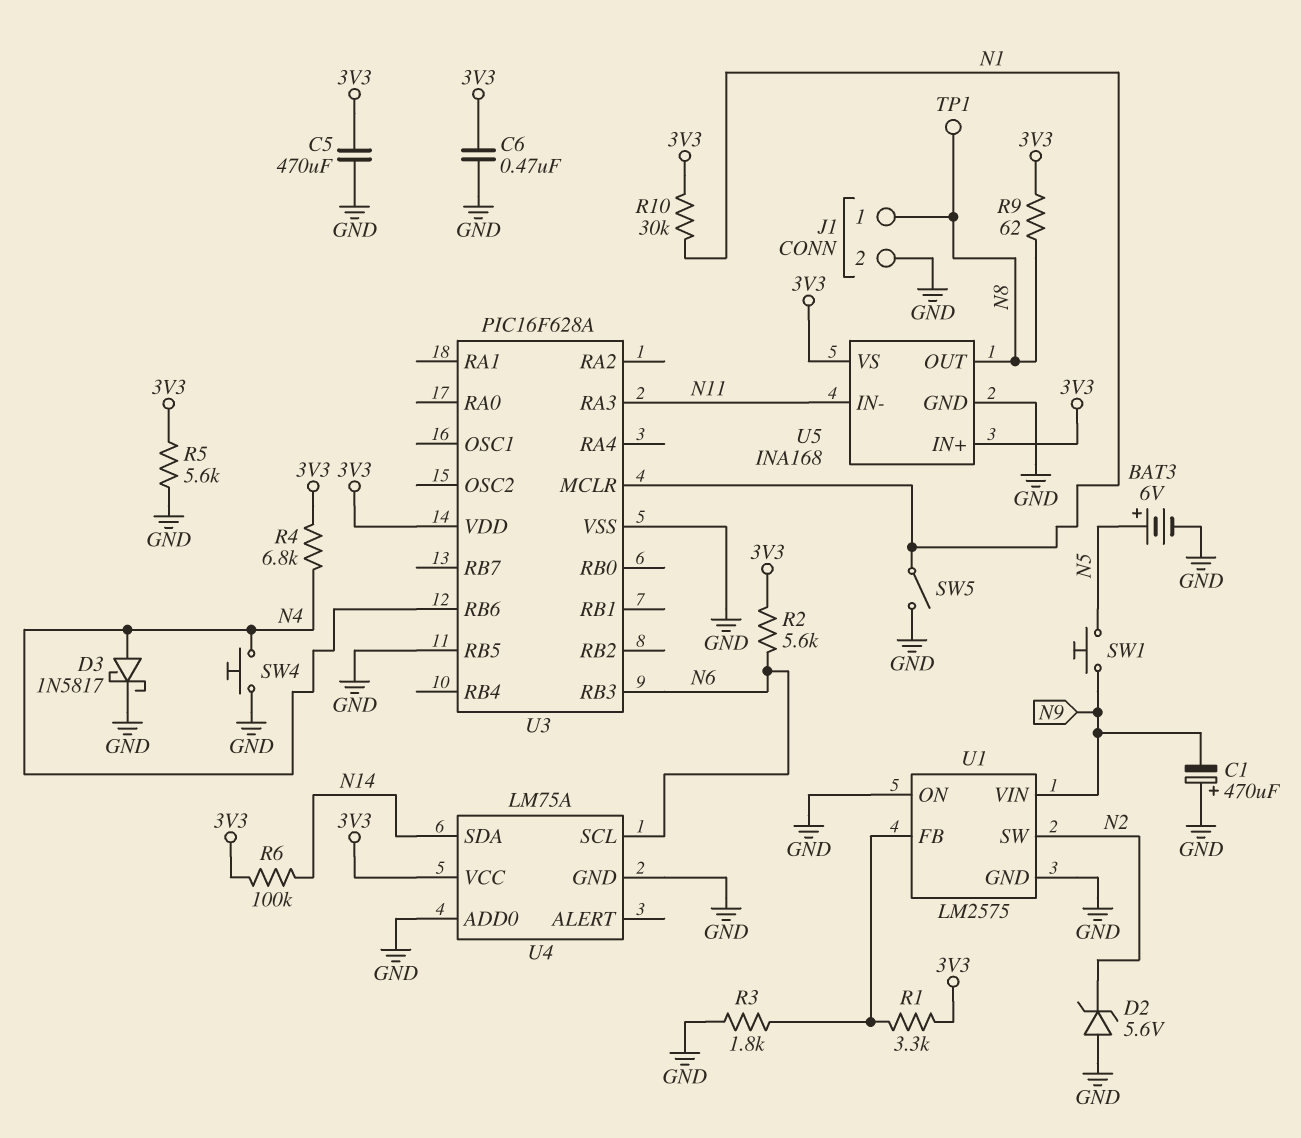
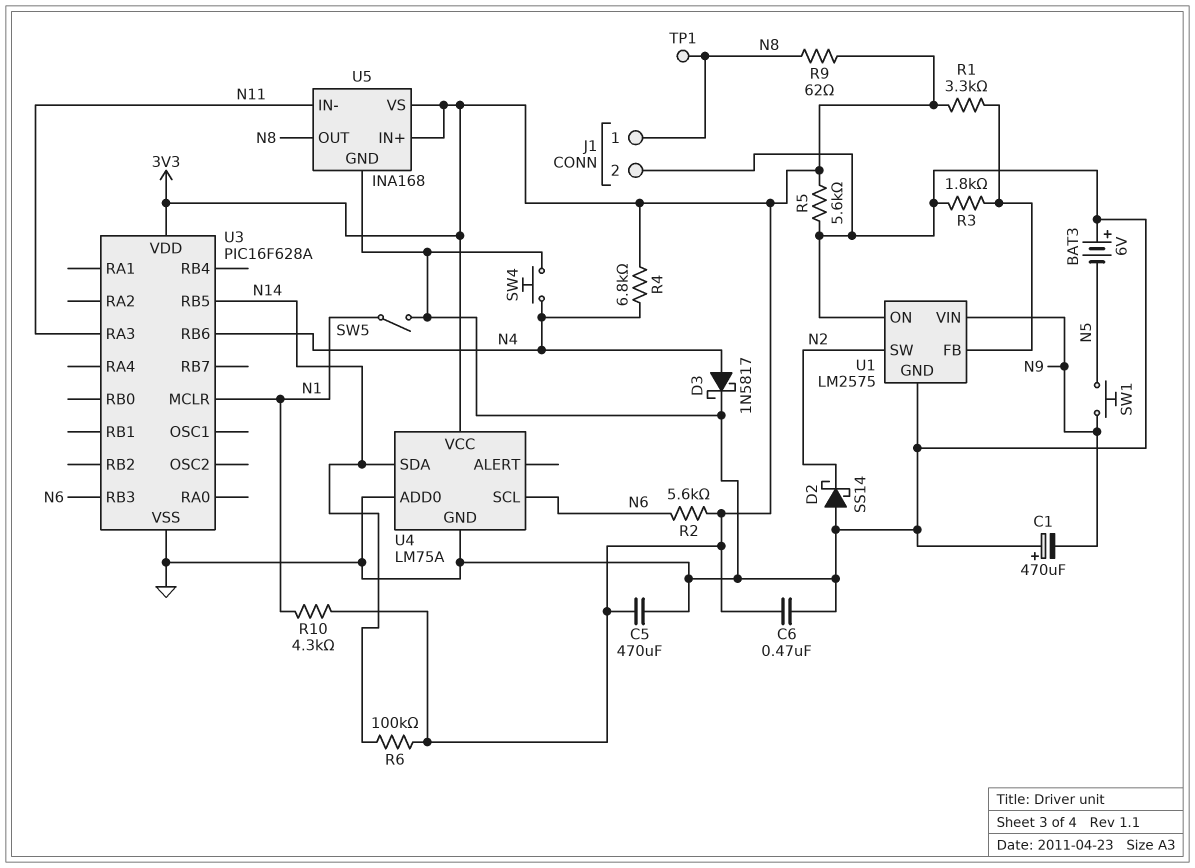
BAT3: 6V (plus N5, minus GND) -> 6V (plus GND, minus N5)
D2: zener 5.6V (A GND, K N2) -> schottky SS14 (A GND, K N2)
R10: 30k (3V3, N1) -> 4.3k (3V3, N1)
U3 pin RB5: GND -> N14

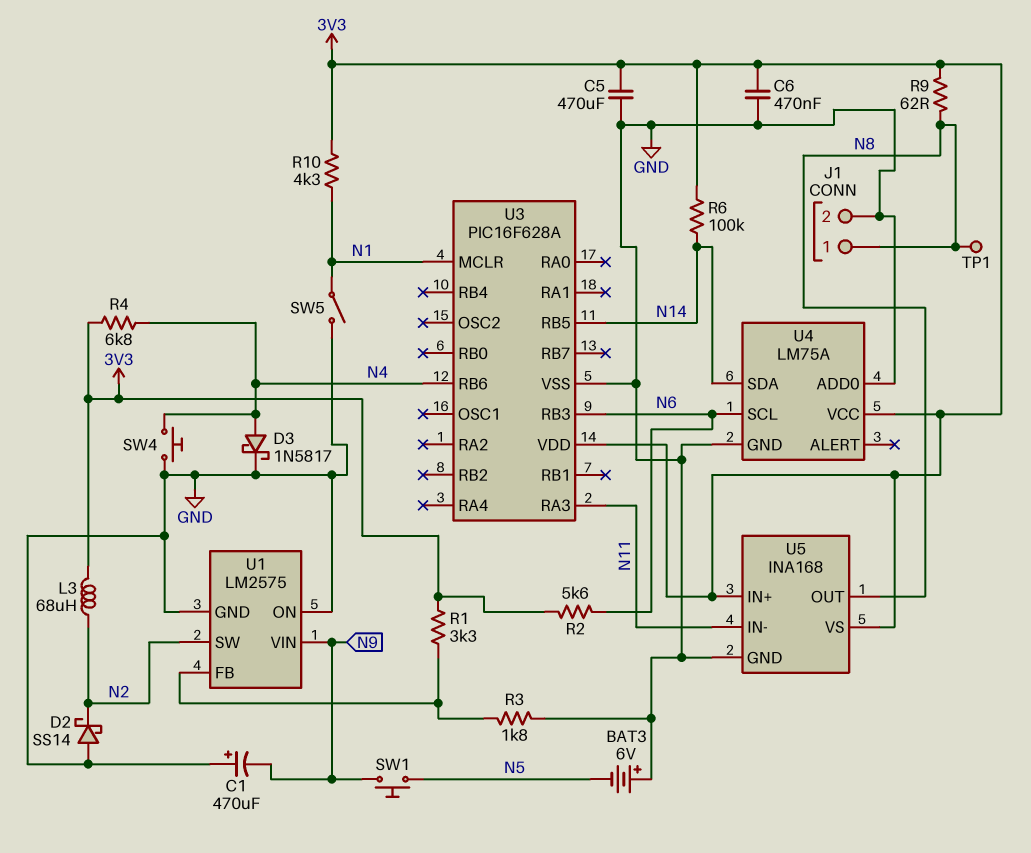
L3: none -> 68uH (3V3, N2)
R5: 5.6k (3V3, GND) -> none

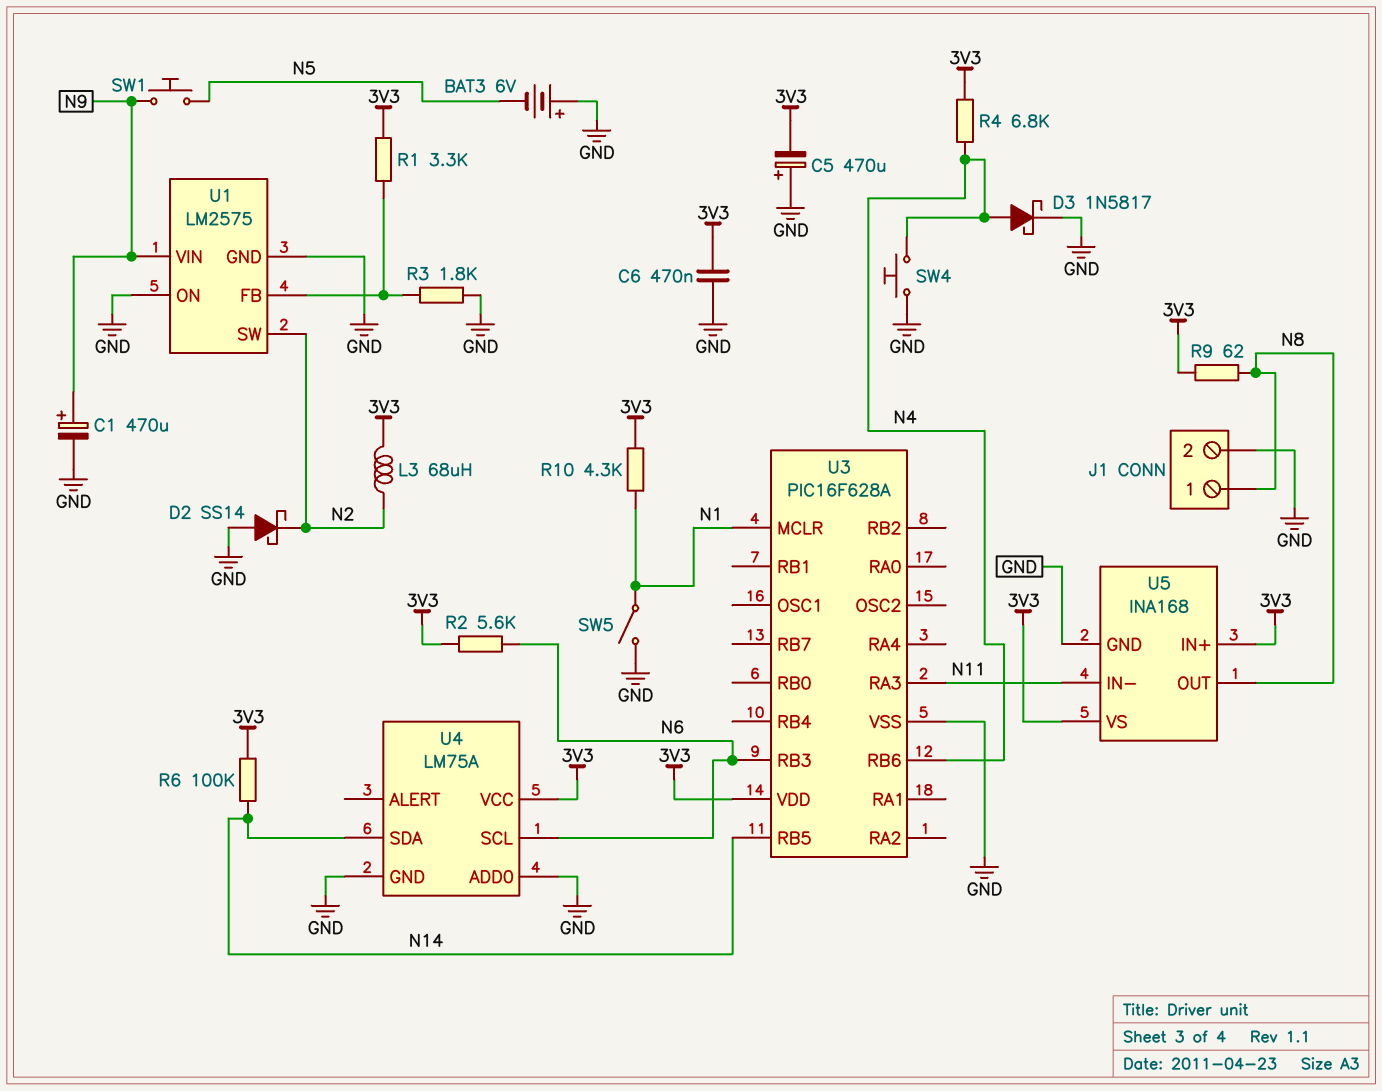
C1: 470uF (plus GND, minus N9) -> 470uF (plus N9, minus GND)
C5: 470uF (3V3, GND) -> 470uF (plus GND, minus 3V3)
TP1: test point (N8) -> none

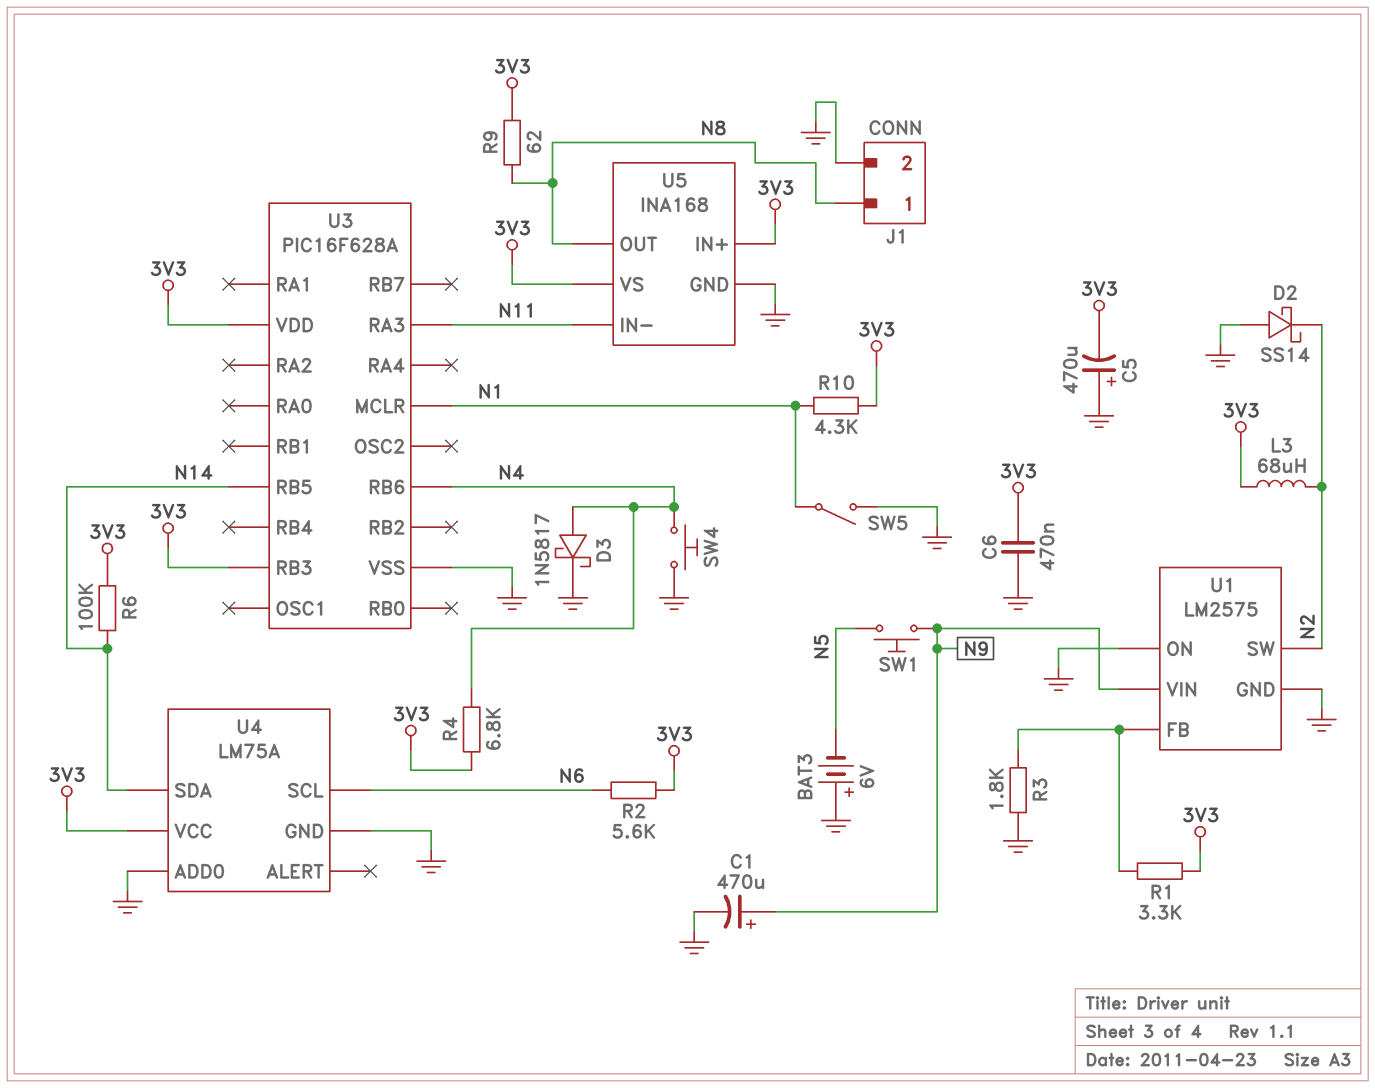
U3 pin RB3: N6 -> 3V3

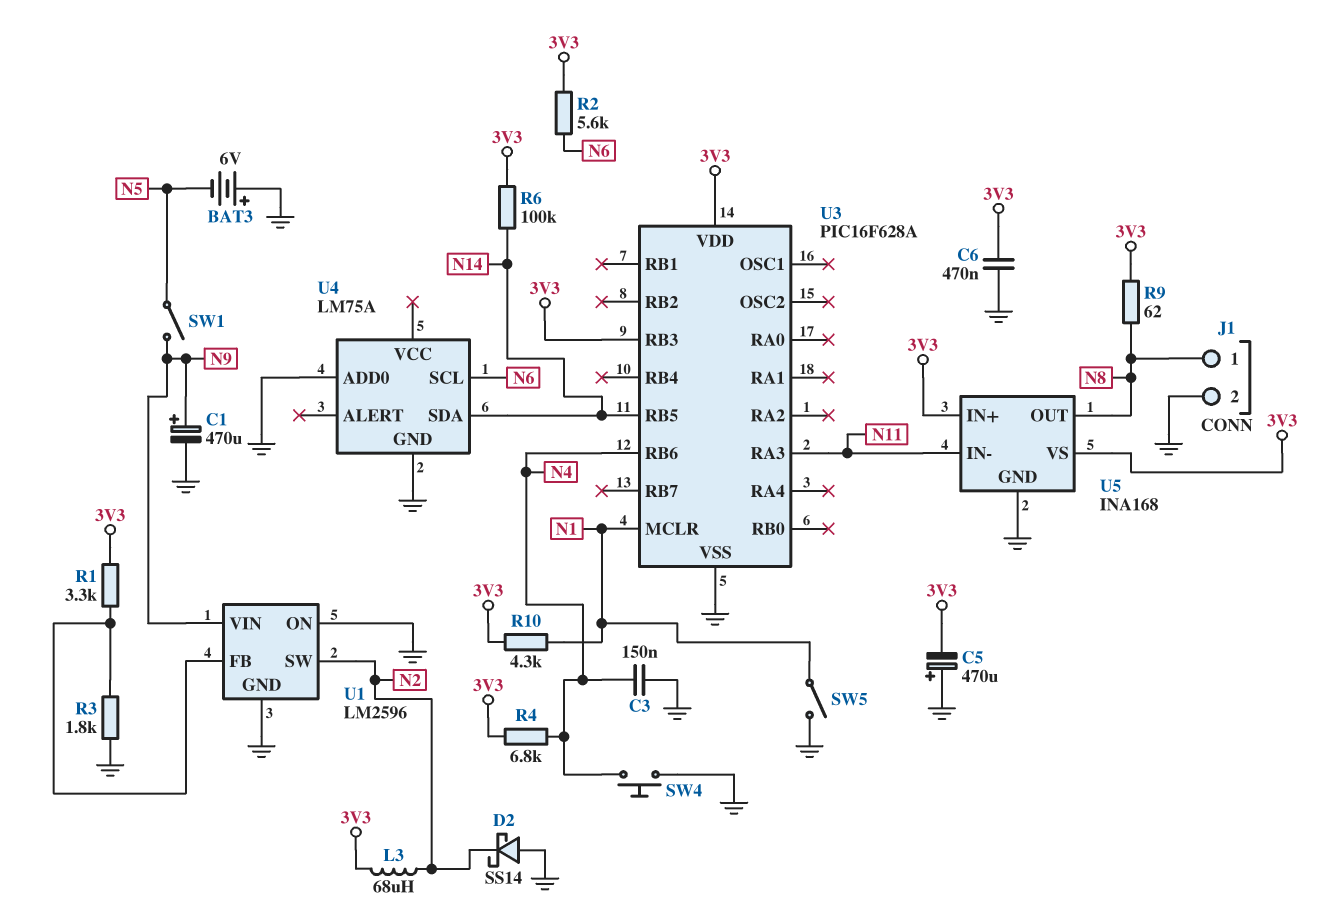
C3: none -> 150nF (GND, N4)
D3: schottky 1N5817 (A N4, K GND) -> none
SW1: button (N5, N9) -> switch (N5, N9)
U1: LM2575 -> LM2596
U4 pin VCC: 3V3 -> none

